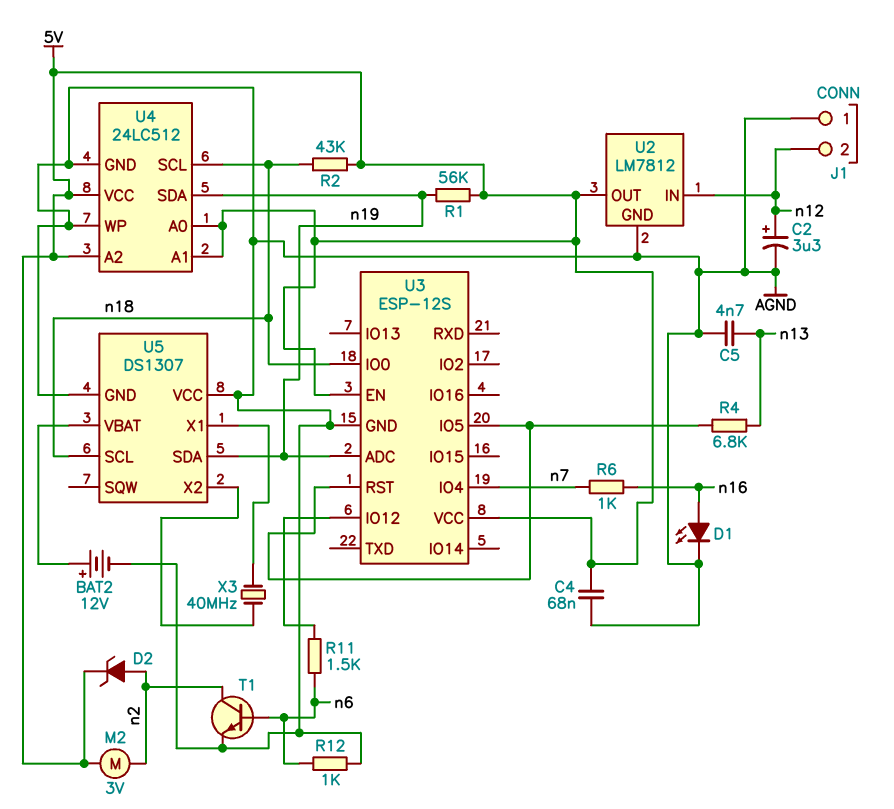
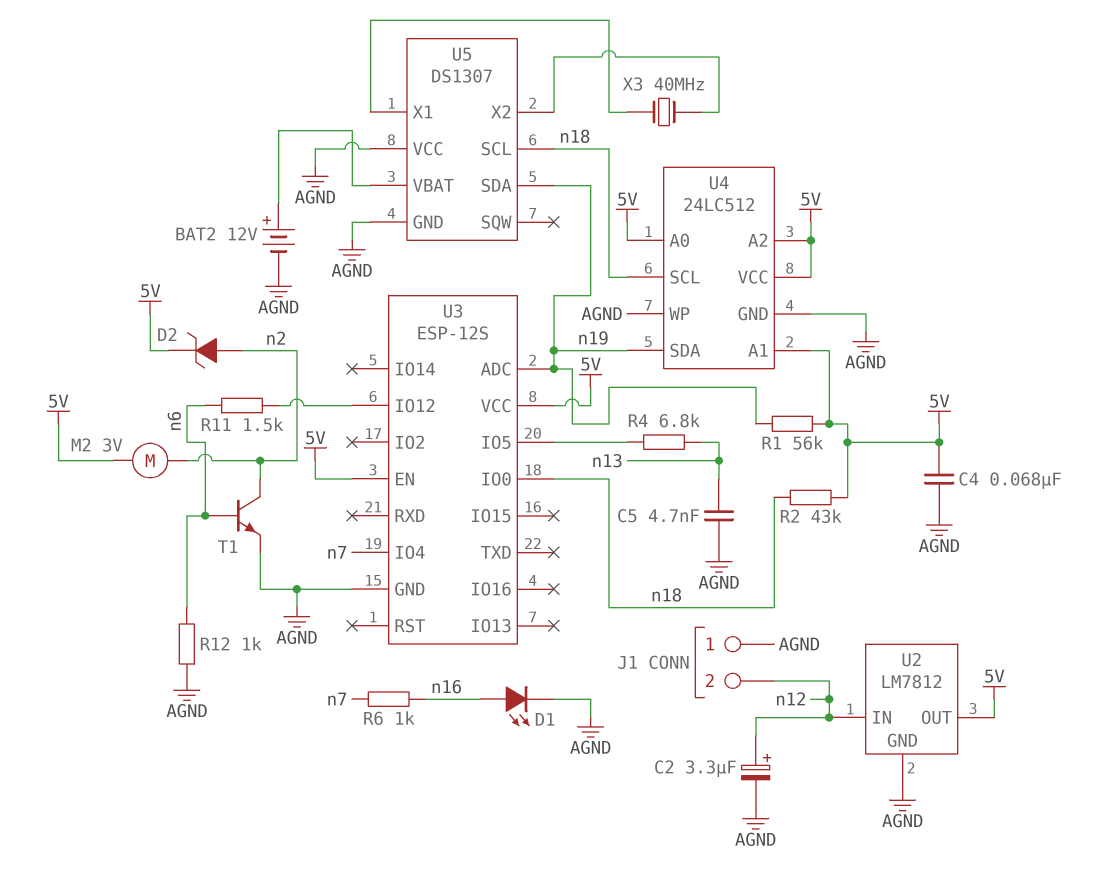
U3 pin RST: U3/IO5 -> none

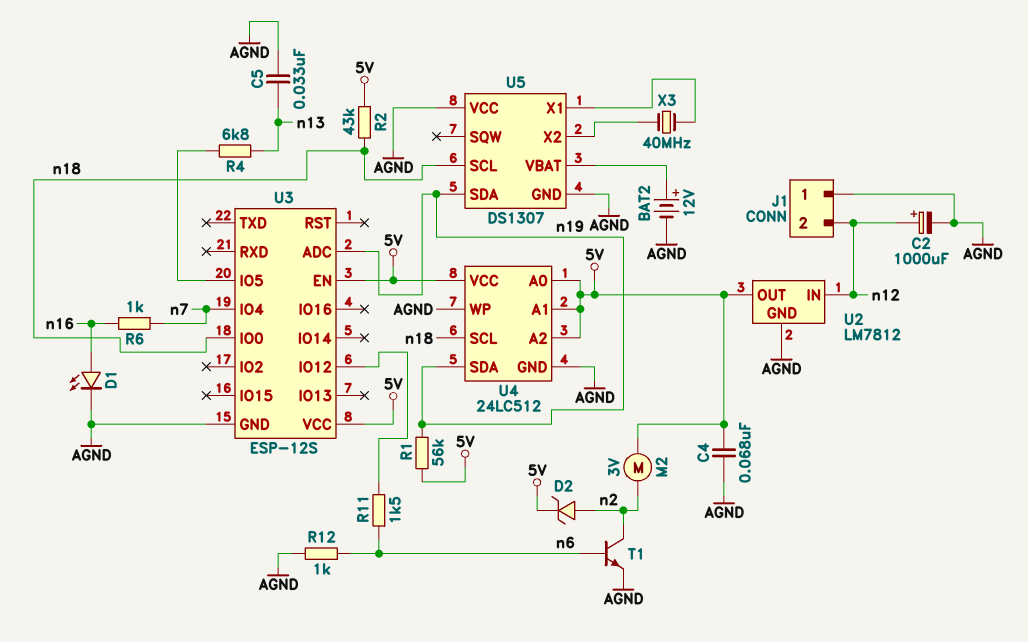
C2: 3.3uF (plus n12, minus AGND) -> 1000uF (plus n12, minus AGND)
C5: 4.7nF (AGND, n13) -> 33nF (AGND, n13)

